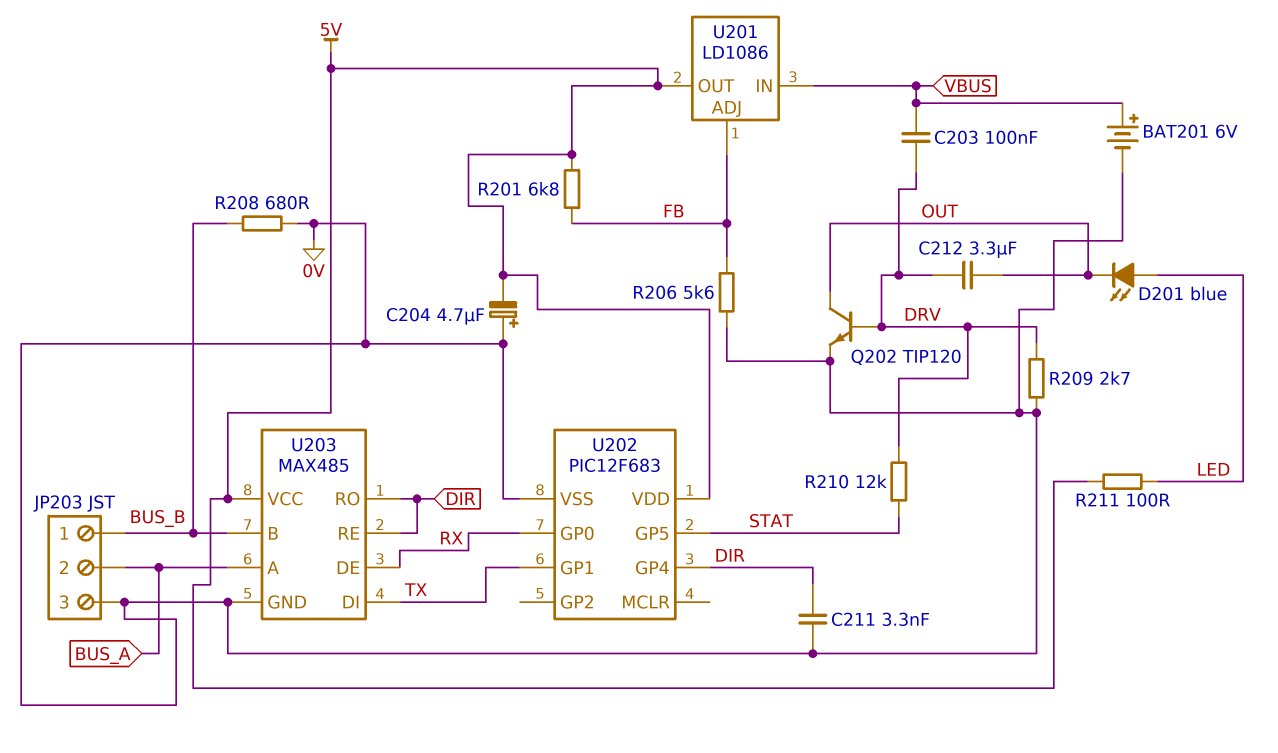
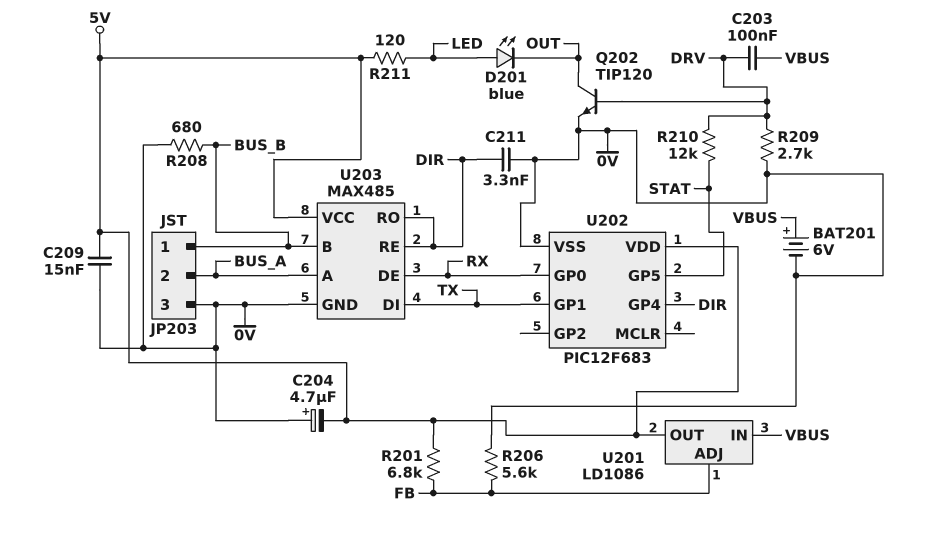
C209: none -> 15nF (0V, 5V)
C212: 3.3uF (DRV, OUT) -> none
R211: 100 (5V, LED) -> 120 (5V, LED)

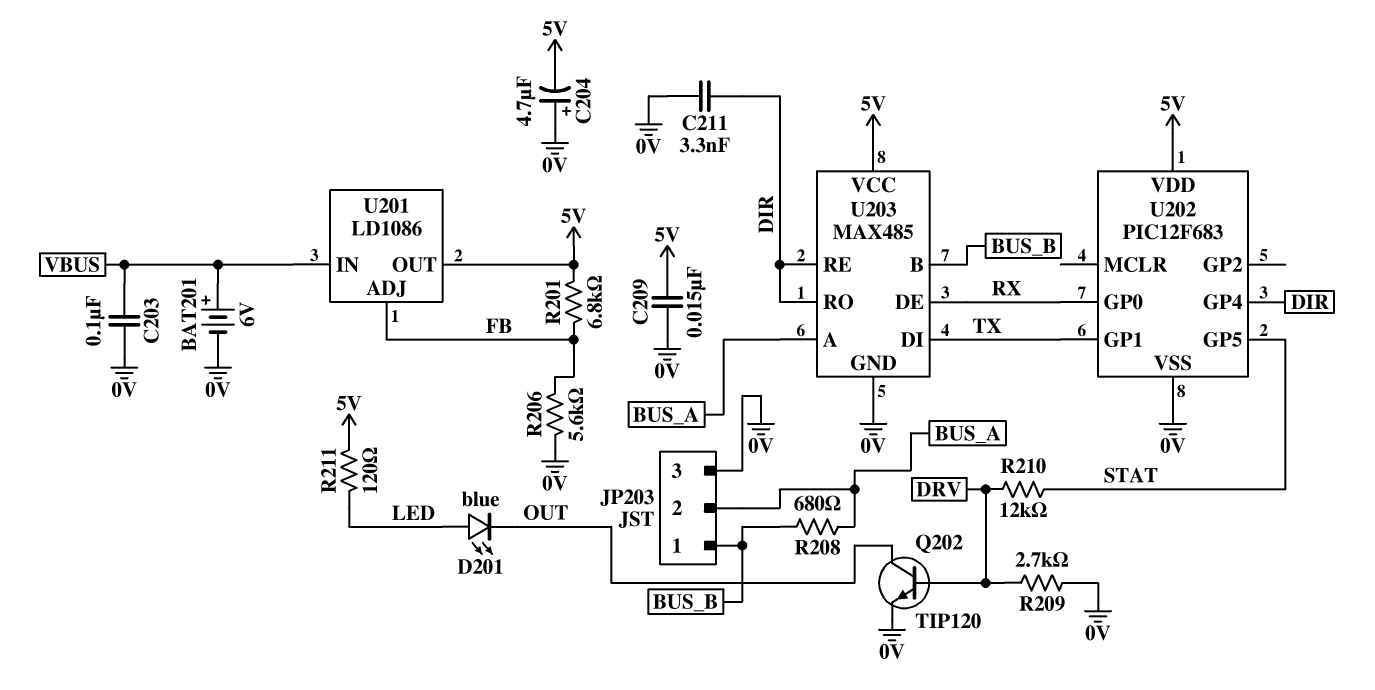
C203: 100nF (DRV, VBUS) -> 100nF (0V, VBUS)
R208: 680 (0V, BUS_B) -> 680 (BUS_A, BUS_B)

